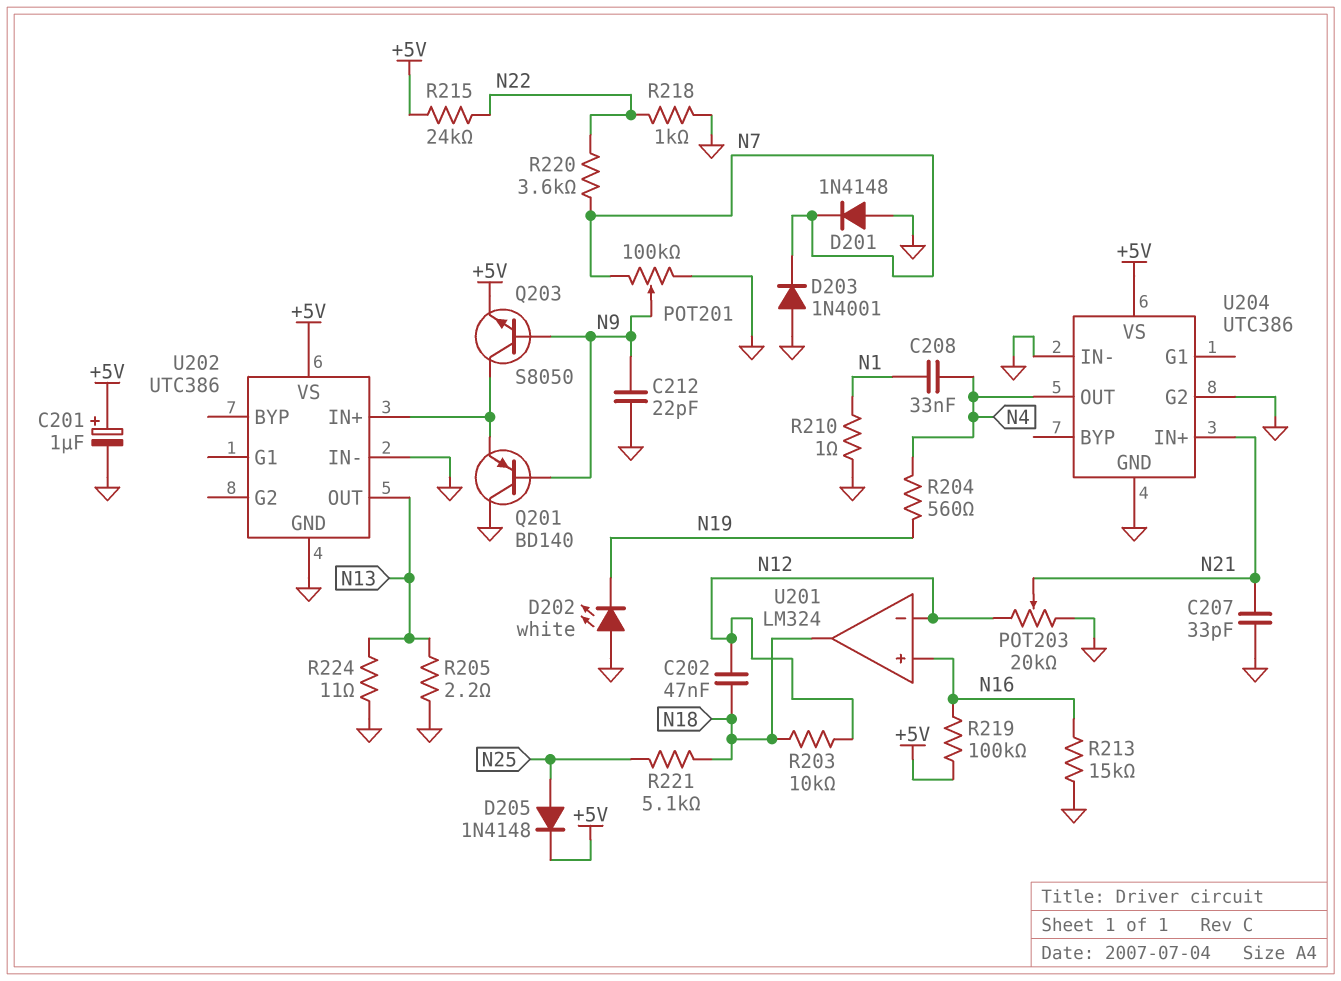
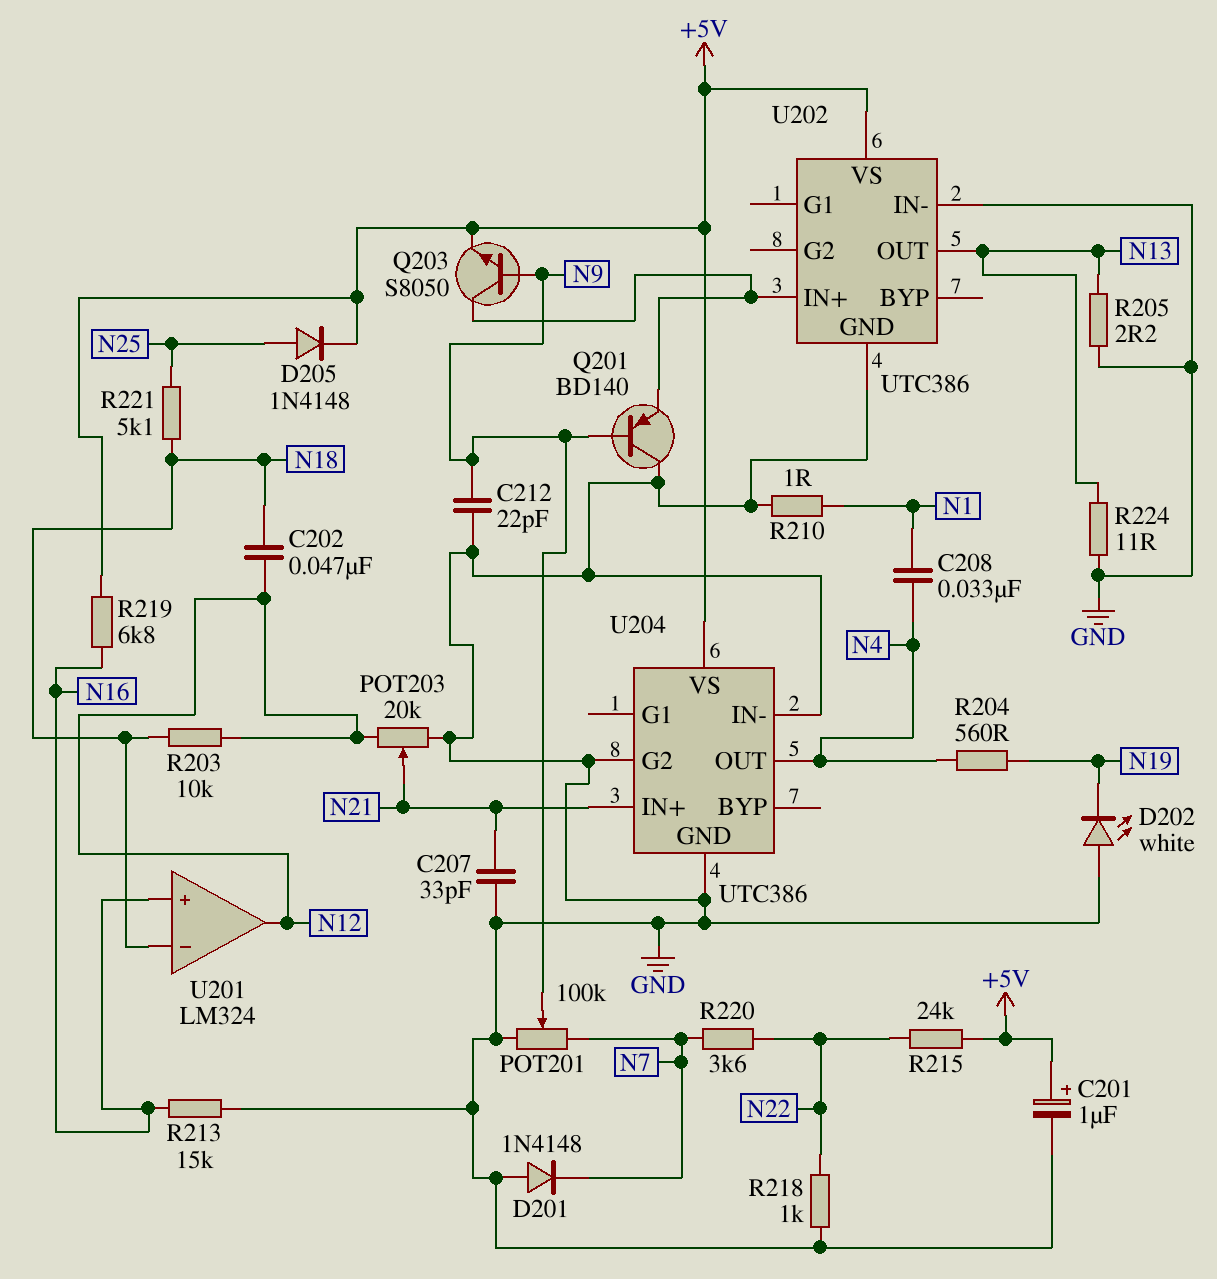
D203: diode 1N4001 (A GND, K N7) -> none
R219: 100k (+5V, N16) -> 6.8k (+5V, N16)
U201 pin in-: N12 -> N18
U201 pin out: N18 -> N12

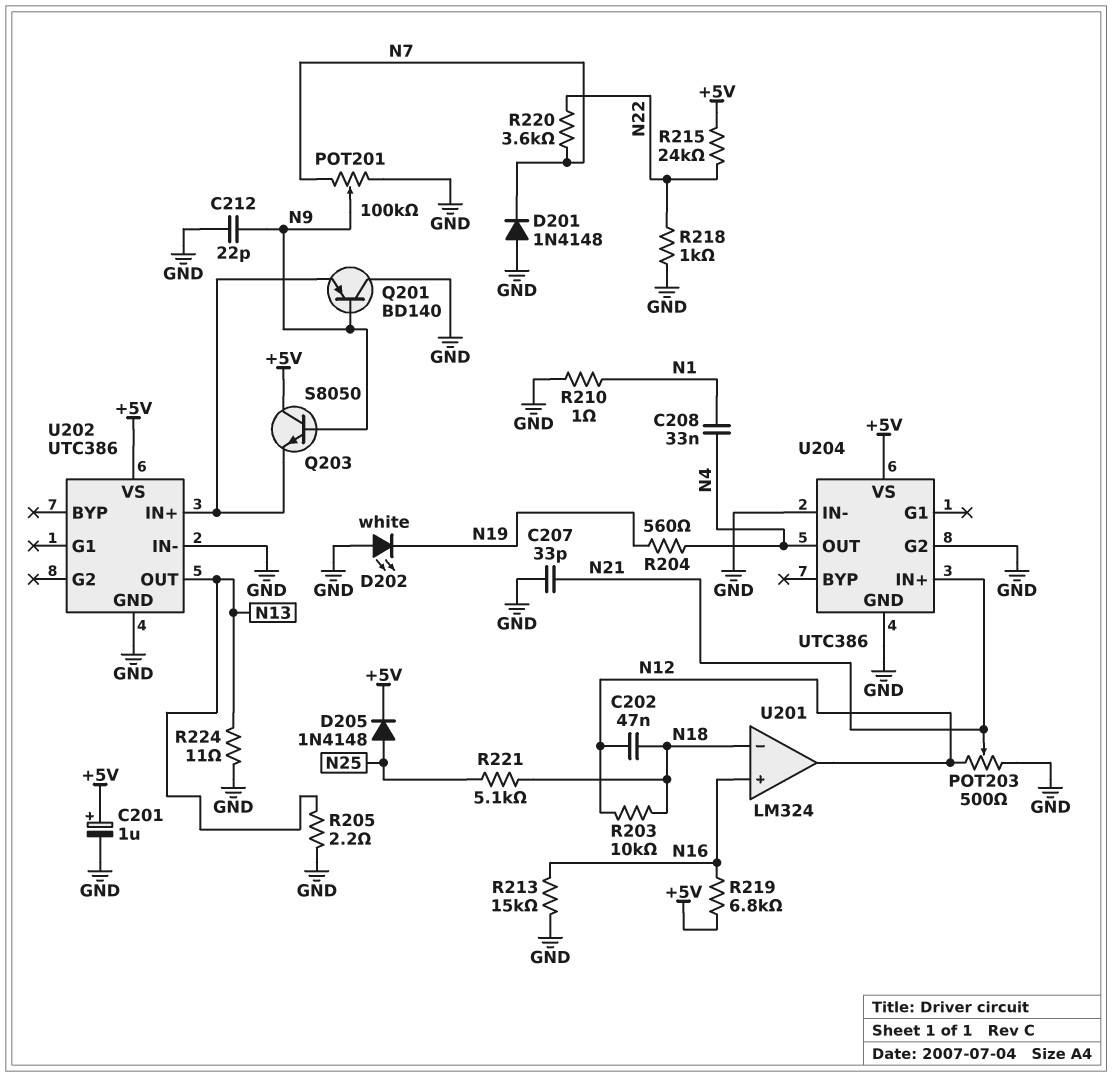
POT203: 20k (GND, N12, wiper N21) -> 500 (GND, N12, wiper N21)
Q203: NPN S8050 (B N9, C U202/IN+, E +5V) -> NPN S8050 (B N9, C +5V, E U202/IN+)

